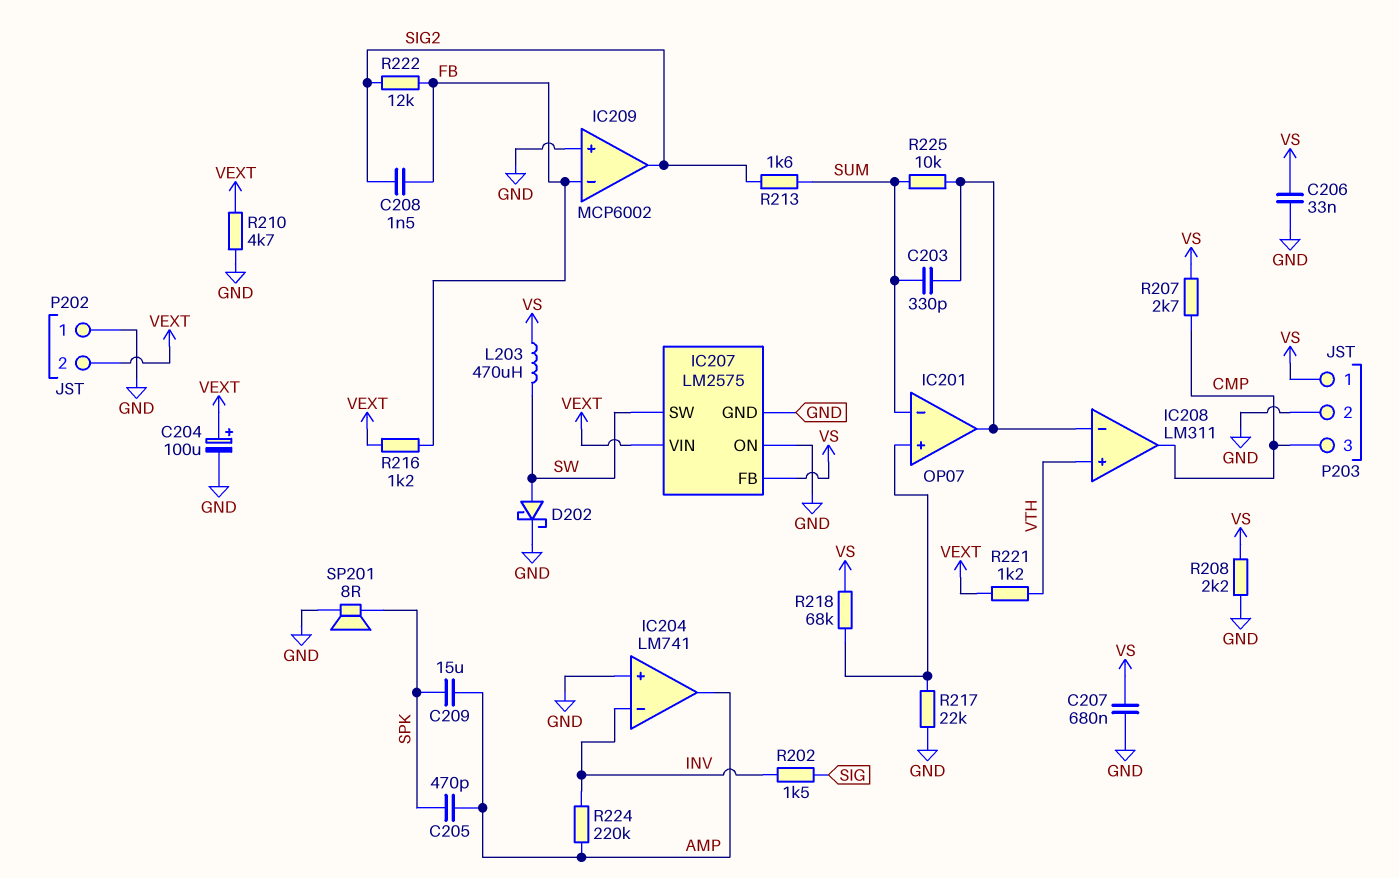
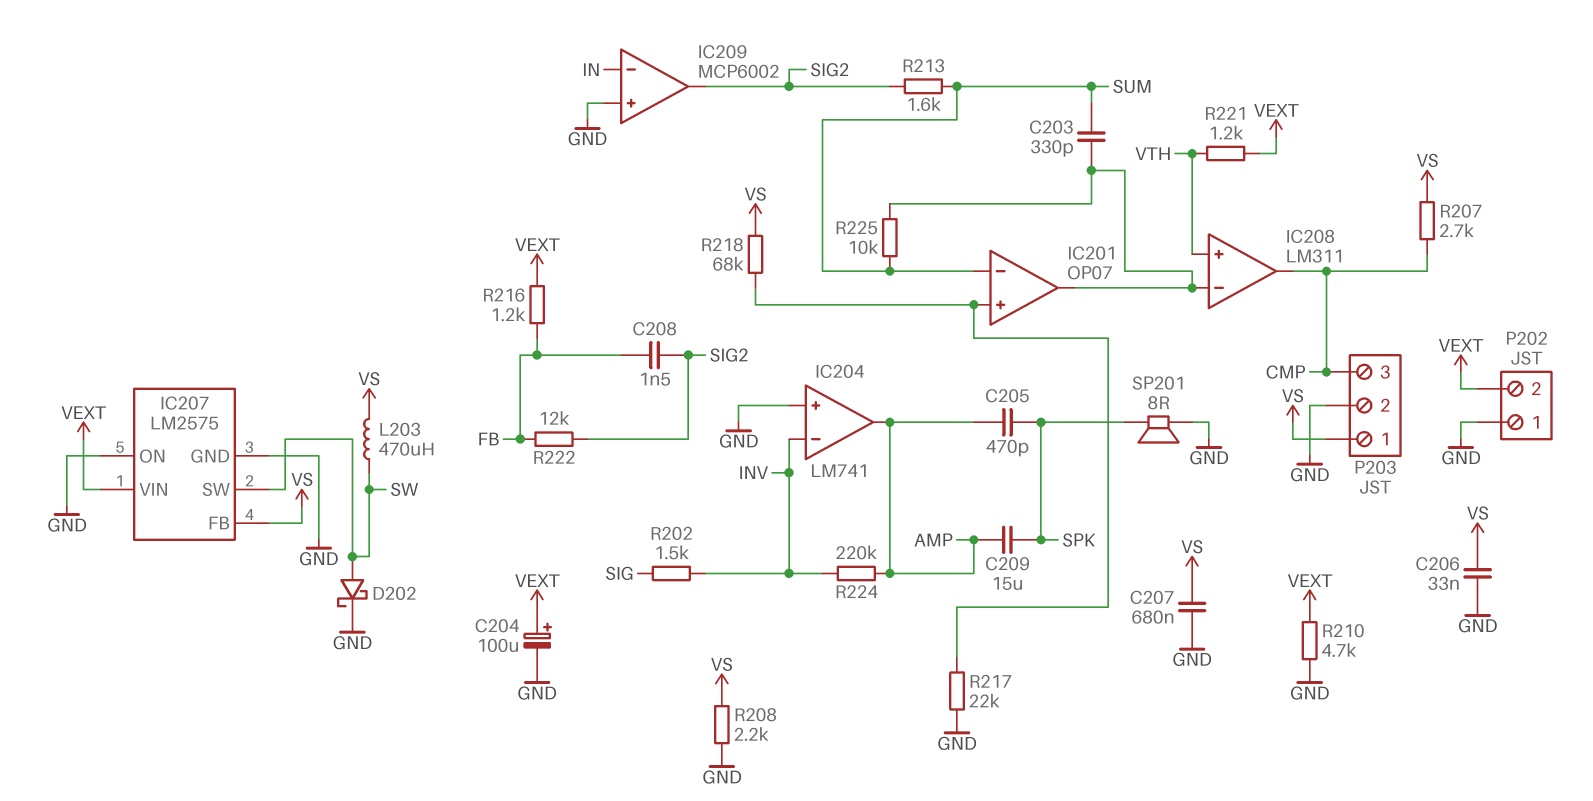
IC209 pin in-: FB -> IN

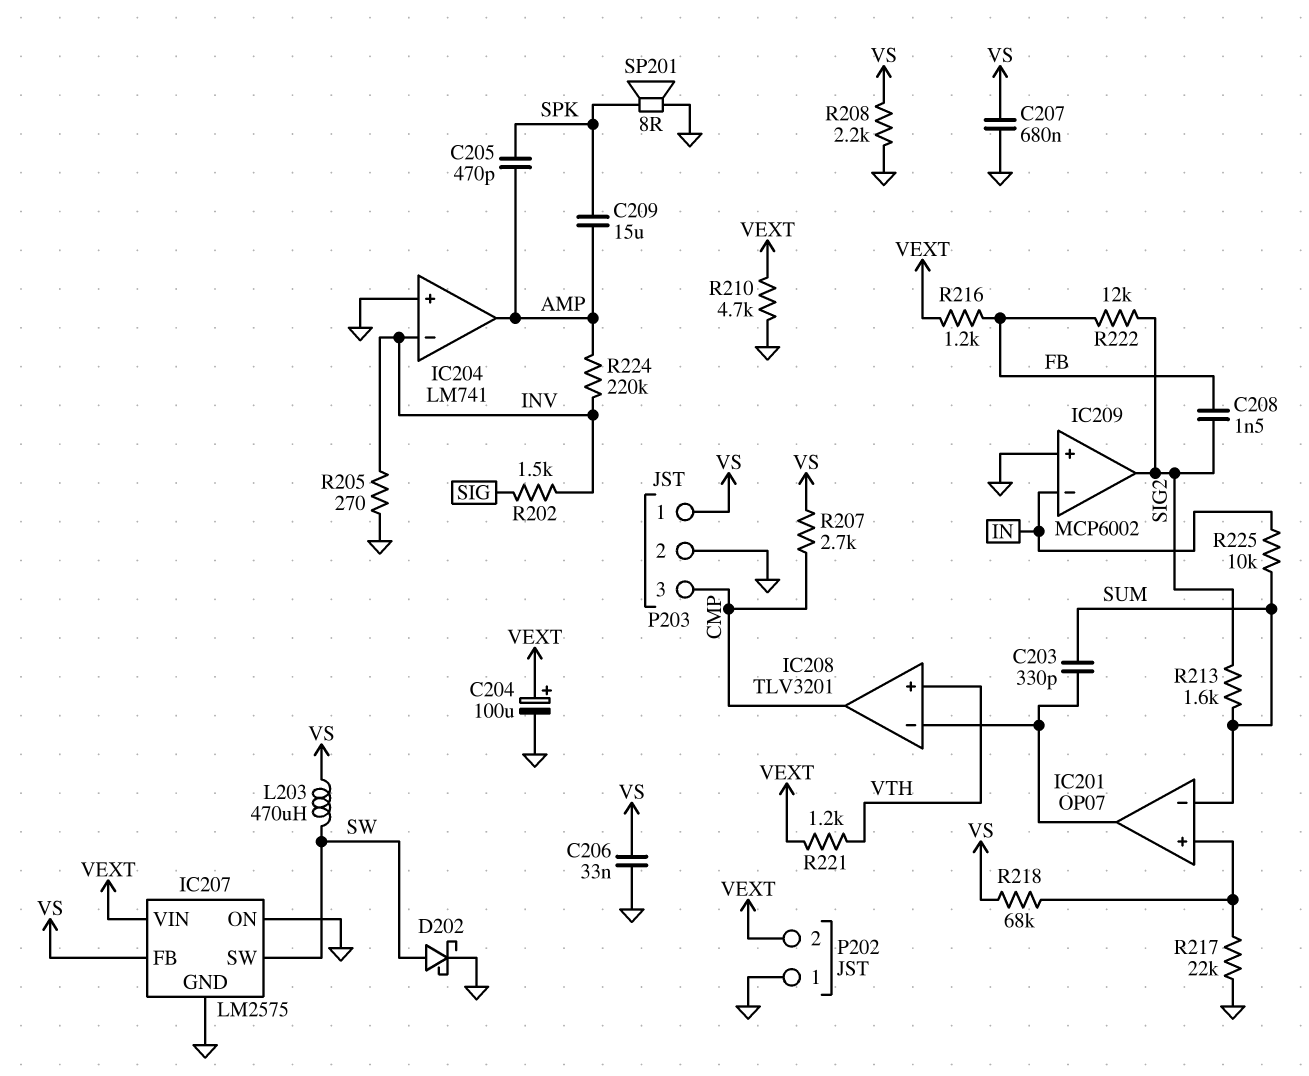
IC208: LM311 -> TLV3201
R205: none -> 270 (GND, INV)
R225: 10k (IC201/out, SUM) -> 10k (IN, SUM)

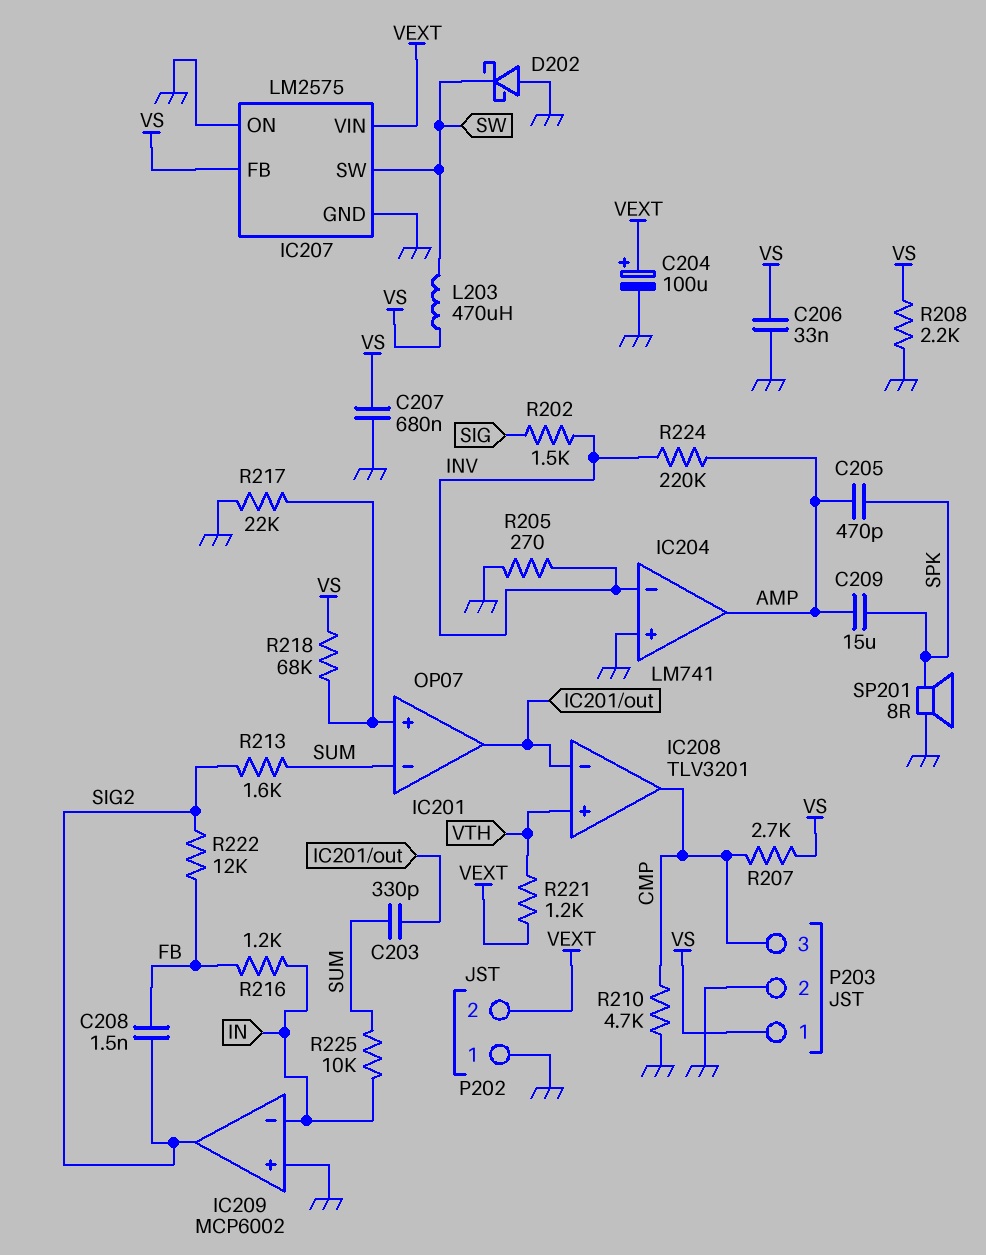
D202: schottky (A SW, K GND) -> schottky (A GND, K SW)
R210: 4.7k (GND, VEXT) -> 4.7k (CMP, GND)
R216: 1.2k (FB, VEXT) -> 1.2k (FB, IN)

